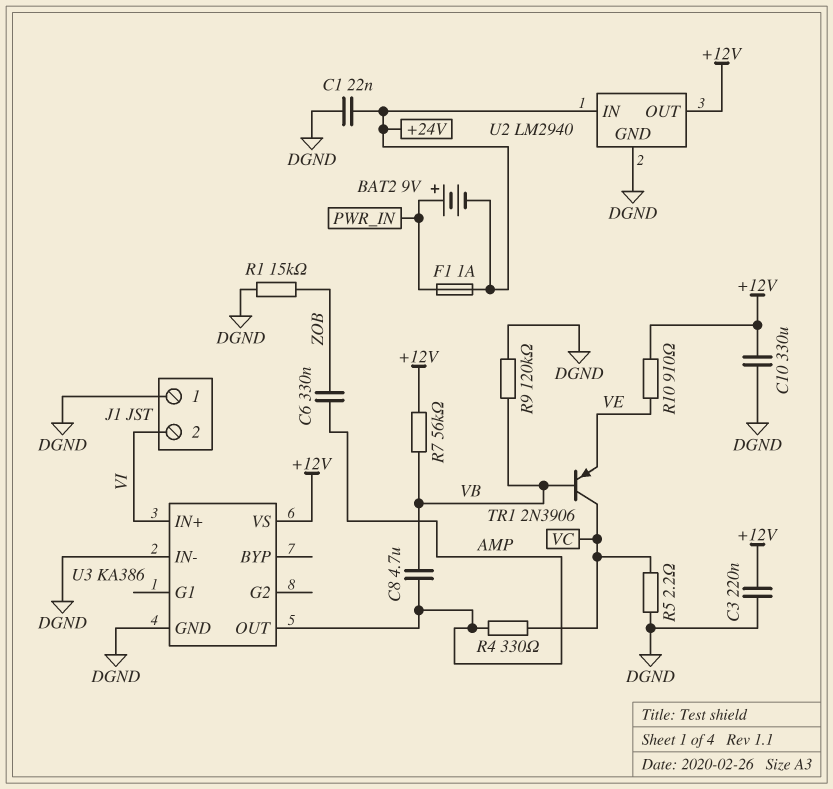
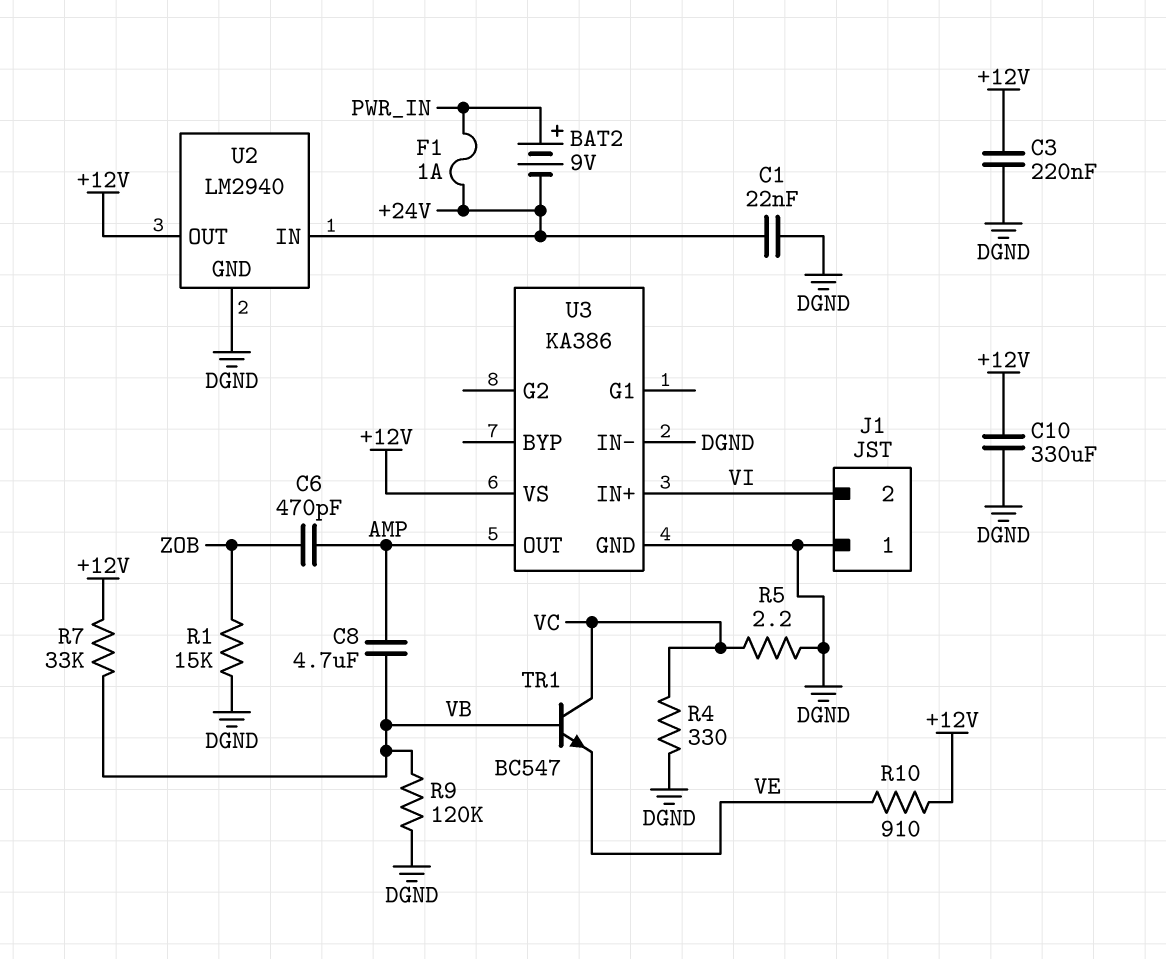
C6: 330nF (AMP, ZOB) -> 470pF (AMP, ZOB)
R4: 330 (AMP, VC) -> 330 (DGND, VC)
R7: 56k (+12V, VB) -> 33k (+12V, VB)
TR1: PNP 2N3906 (B VB, C VC, E VE) -> NPN BC547 (B VB, C VC, E VE)

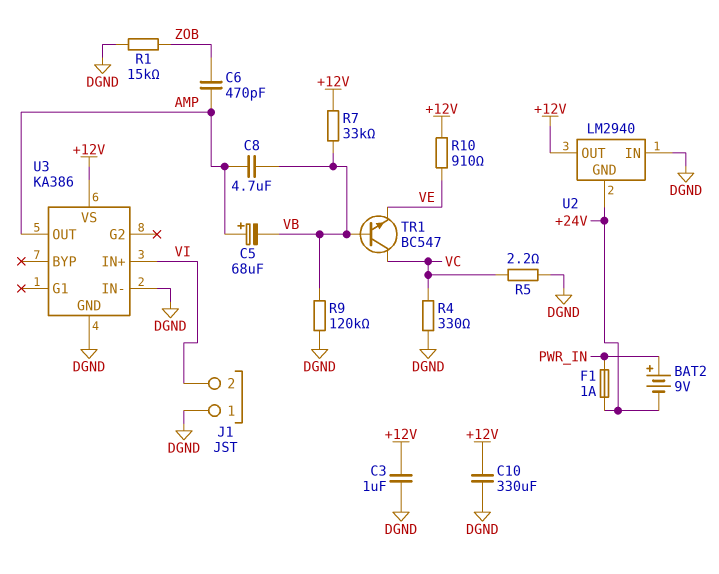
C1: 22nF (+24V, DGND) -> none
C3: 220nF (+12V, DGND) -> 1uF (+12V, DGND)
C5: none -> 68uF (plus AMP, minus VB)
U2 pin GND: DGND -> +24V
U2 pin IN: +24V -> DGND

